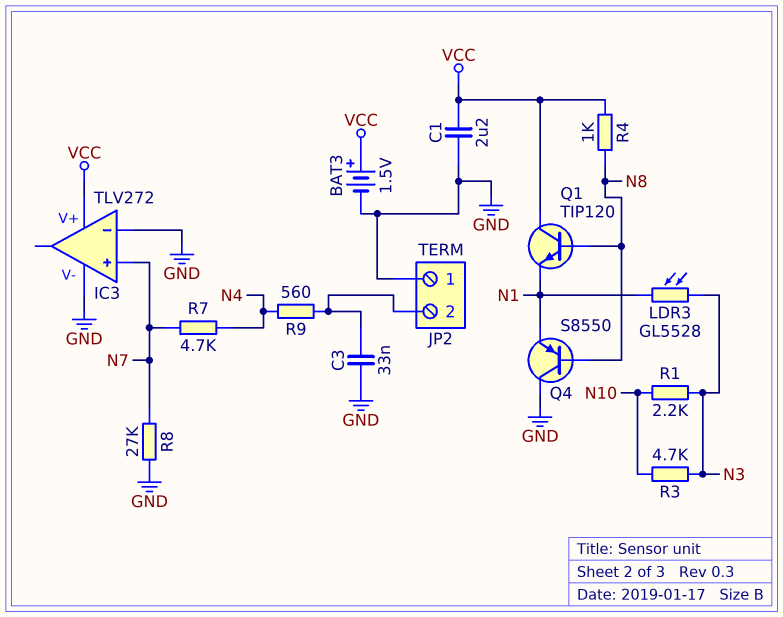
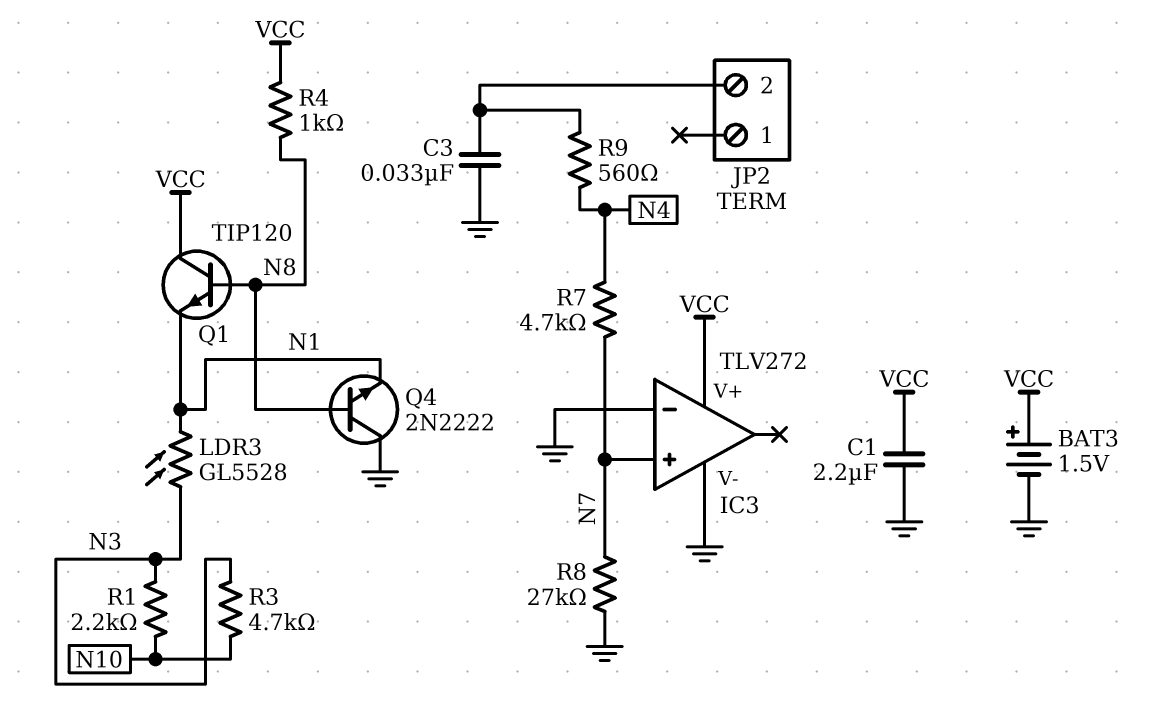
JP2 pin 1: GND -> none
Q4: PNP S8550 (B N8, C GND, E N1) -> NPN 2N2222 (B N8, C GND, E N1)

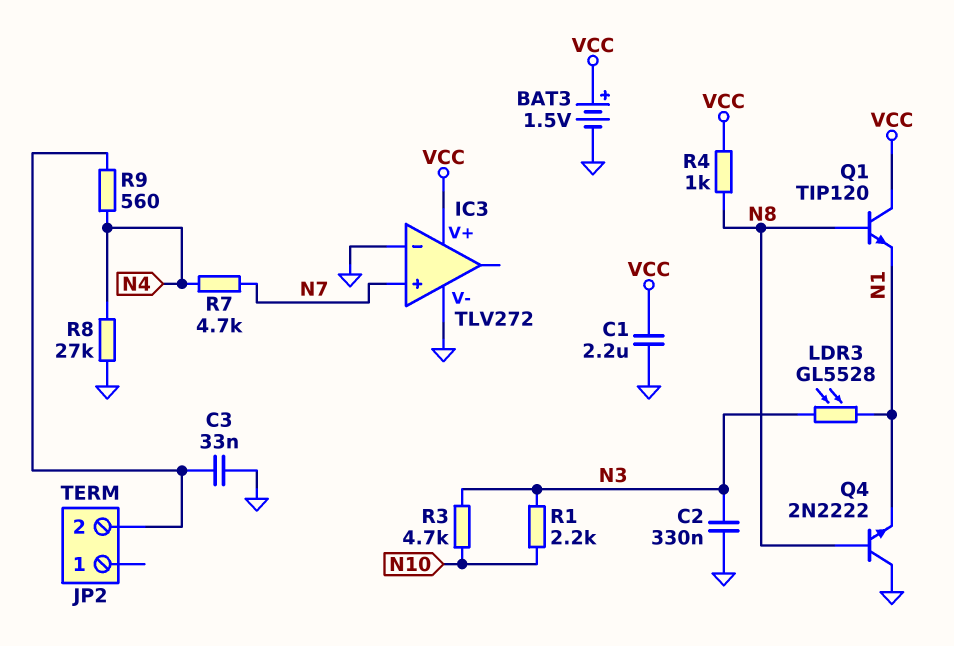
C2: none -> 330nF (GND, N3)
R8: 27k (GND, N7) -> 27k (GND, N4)

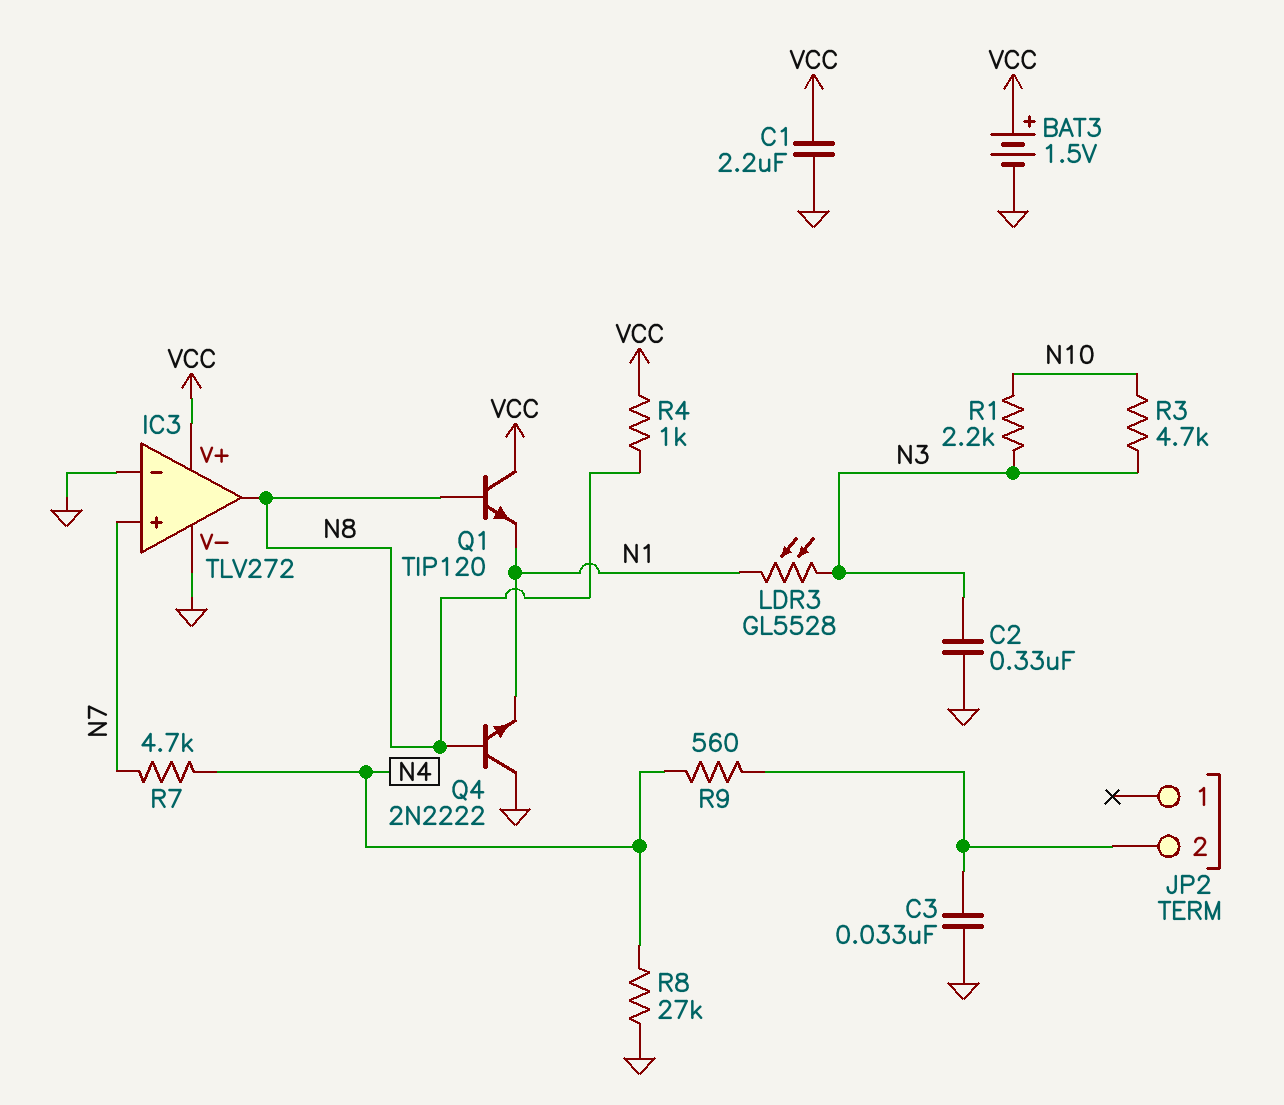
IC3 pin out: none -> N8

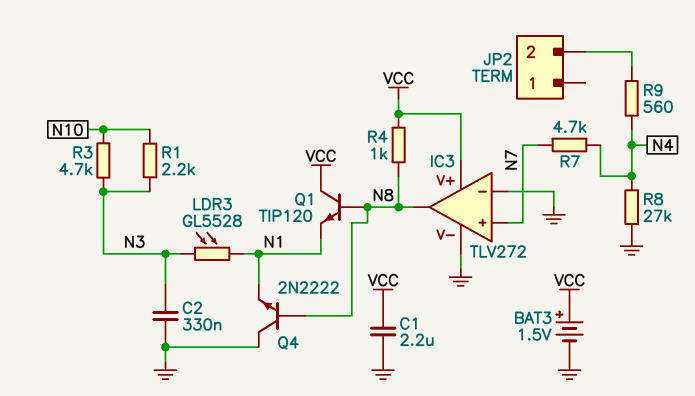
C3: 33nF (GND, JP2/2) -> none

